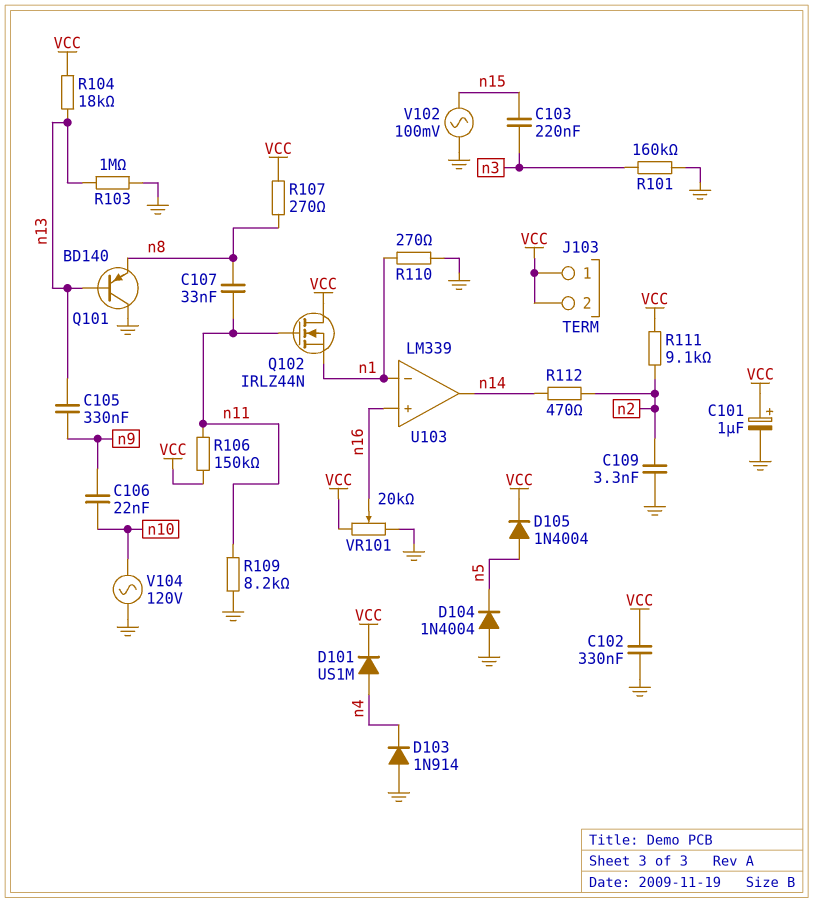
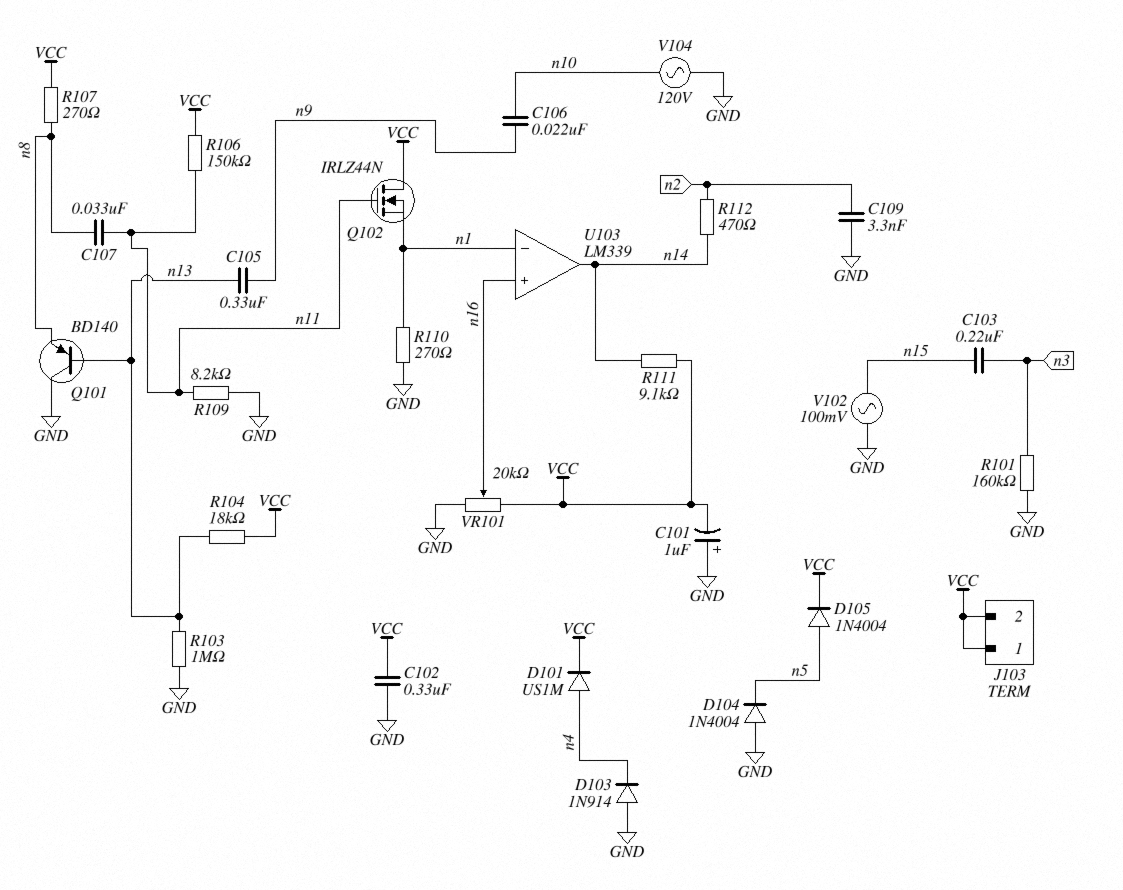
C101: 1uF (plus VCC, minus GND) -> 1uF (plus GND, minus VCC)
R111: 9.1k (VCC, n2) -> 9.1k (VCC, n14)

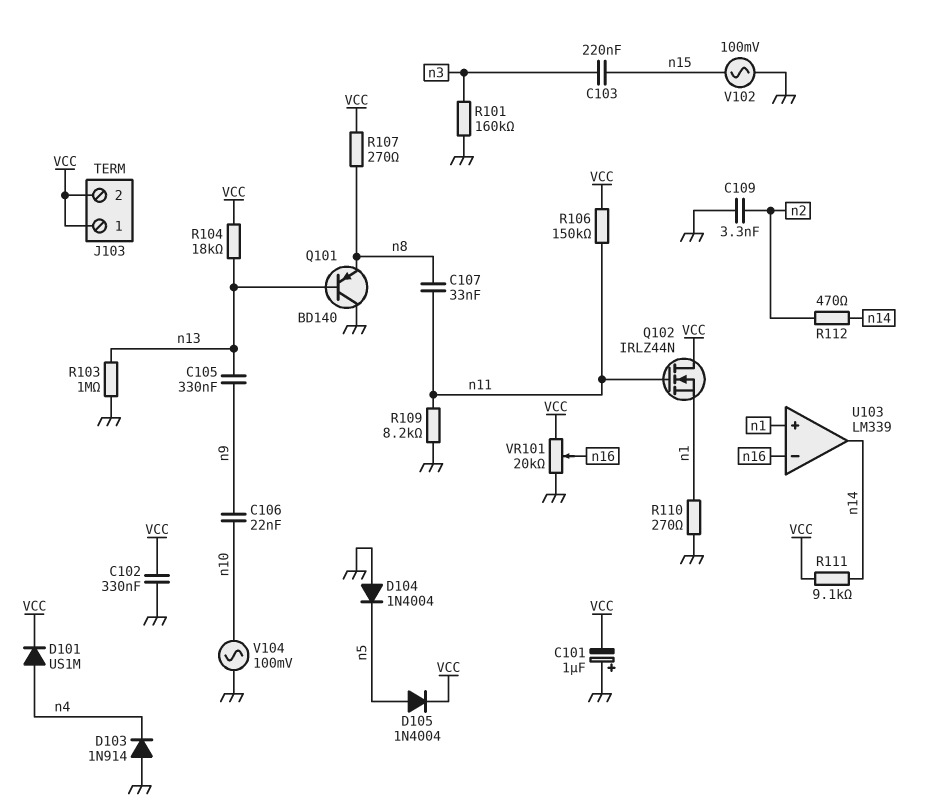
U103 pin in+: n16 -> n1
U103 pin in-: n1 -> n16
V104: AC 120V (GND, n10) -> AC 100mV (GND, n10)

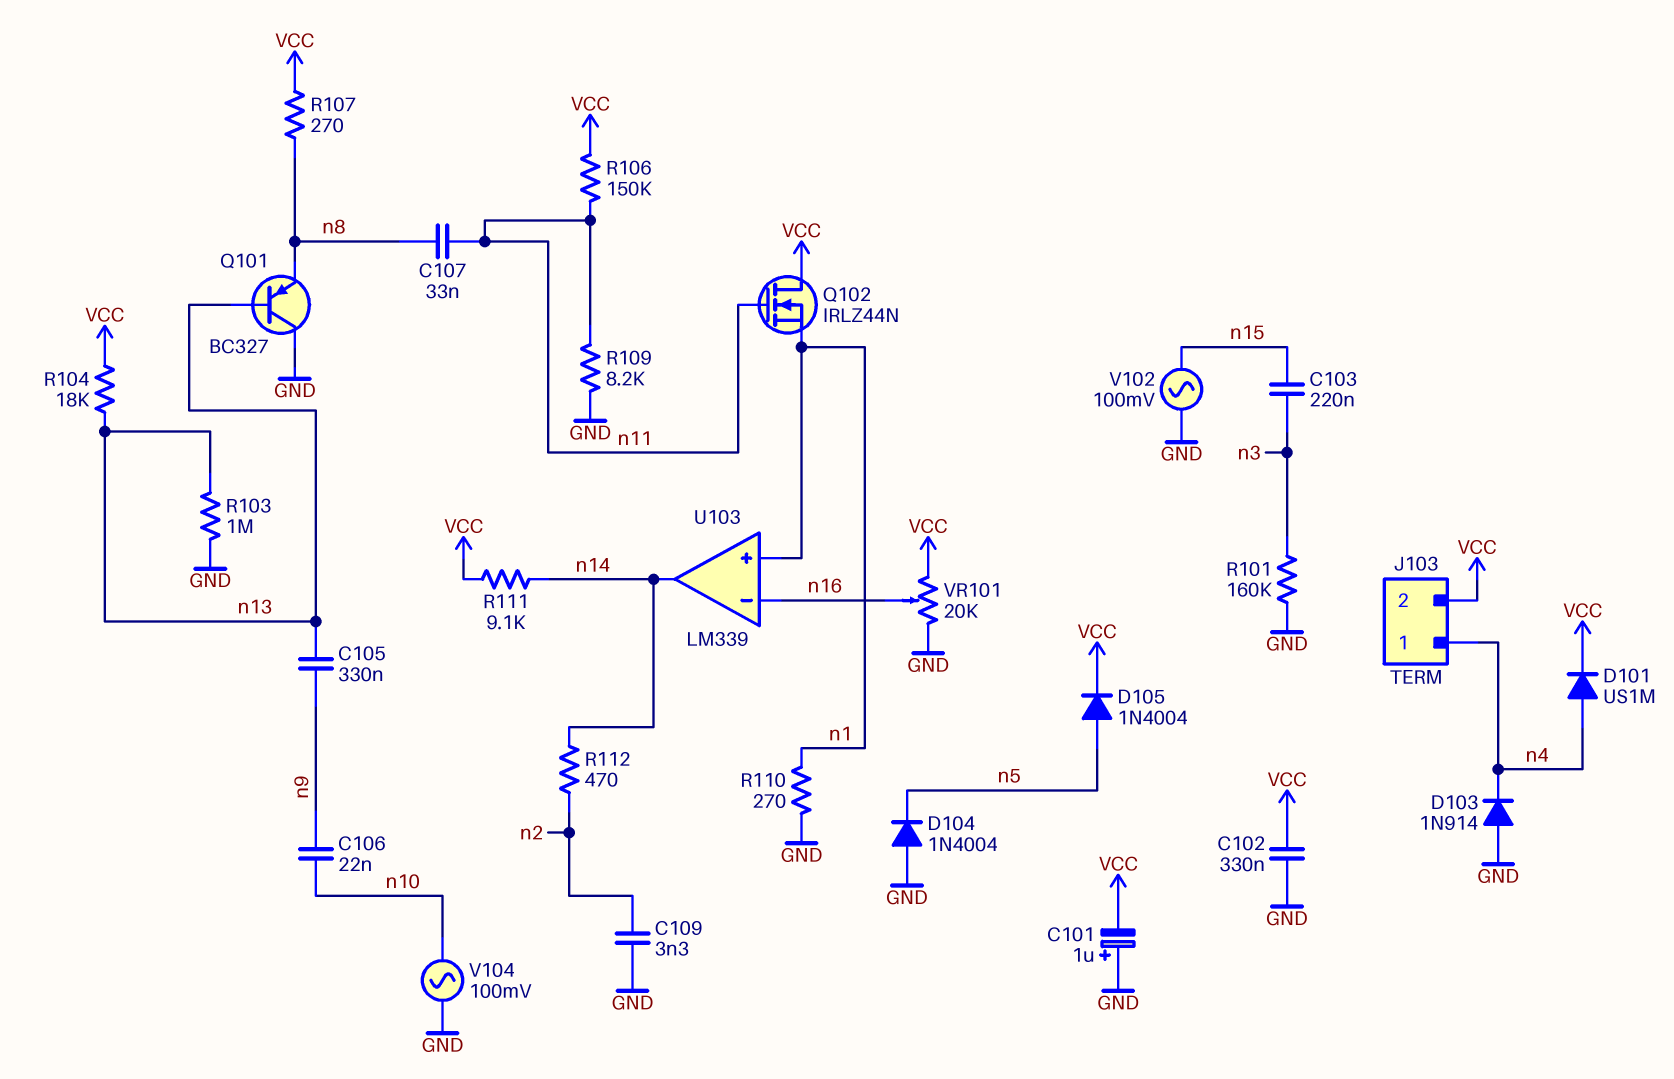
J103 pin 1: VCC -> n4
Q101: PNP BD140 (B n13, C GND, E n8) -> PNP BC327 (B n13, C GND, E n8)

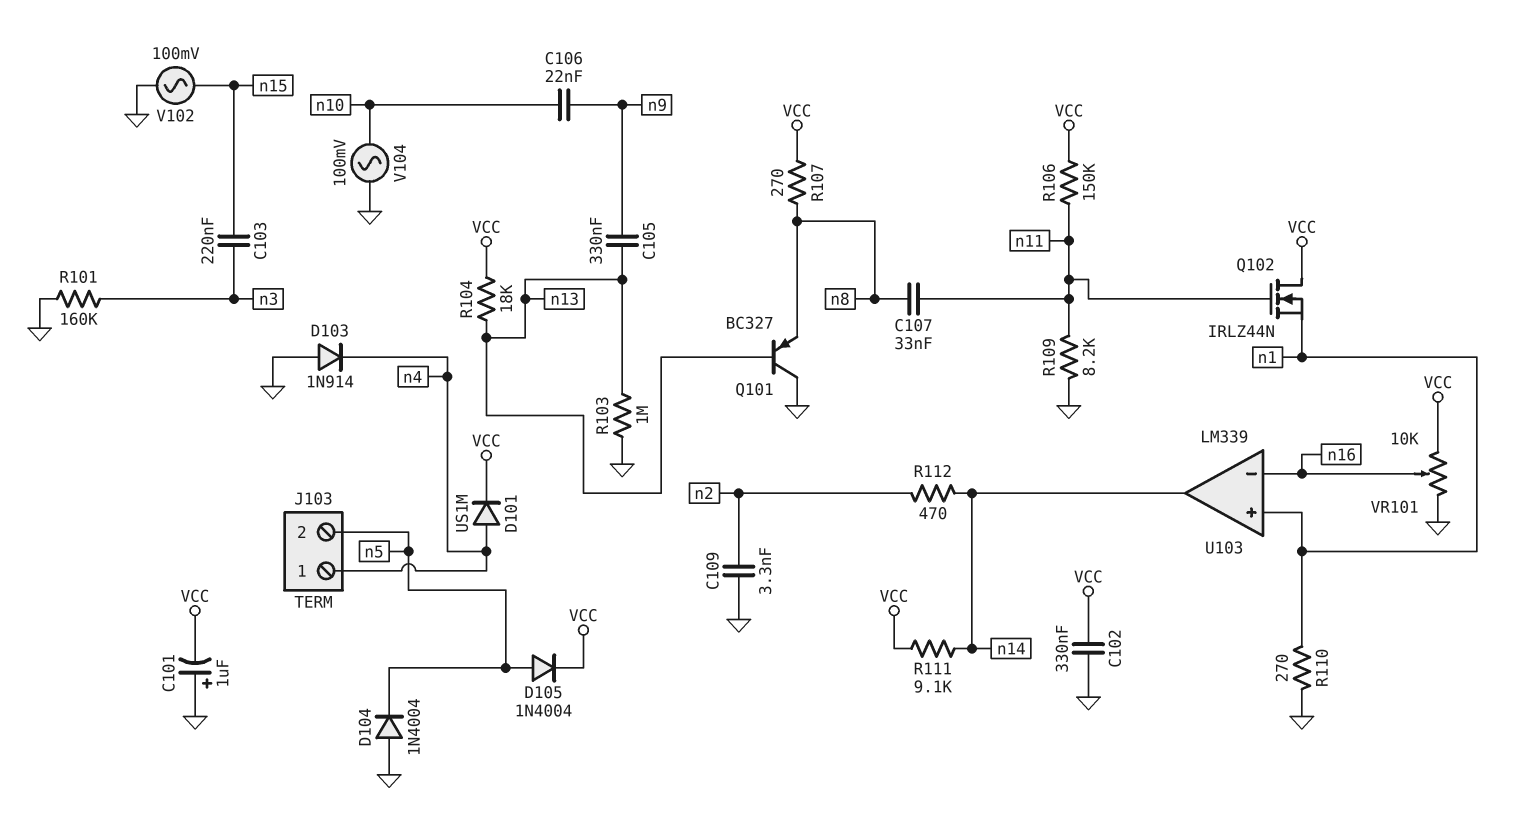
J103 pin 2: VCC -> n5
VR101: 20k (GND, VCC, wiper n16) -> 10k (GND, VCC, wiper n16)

